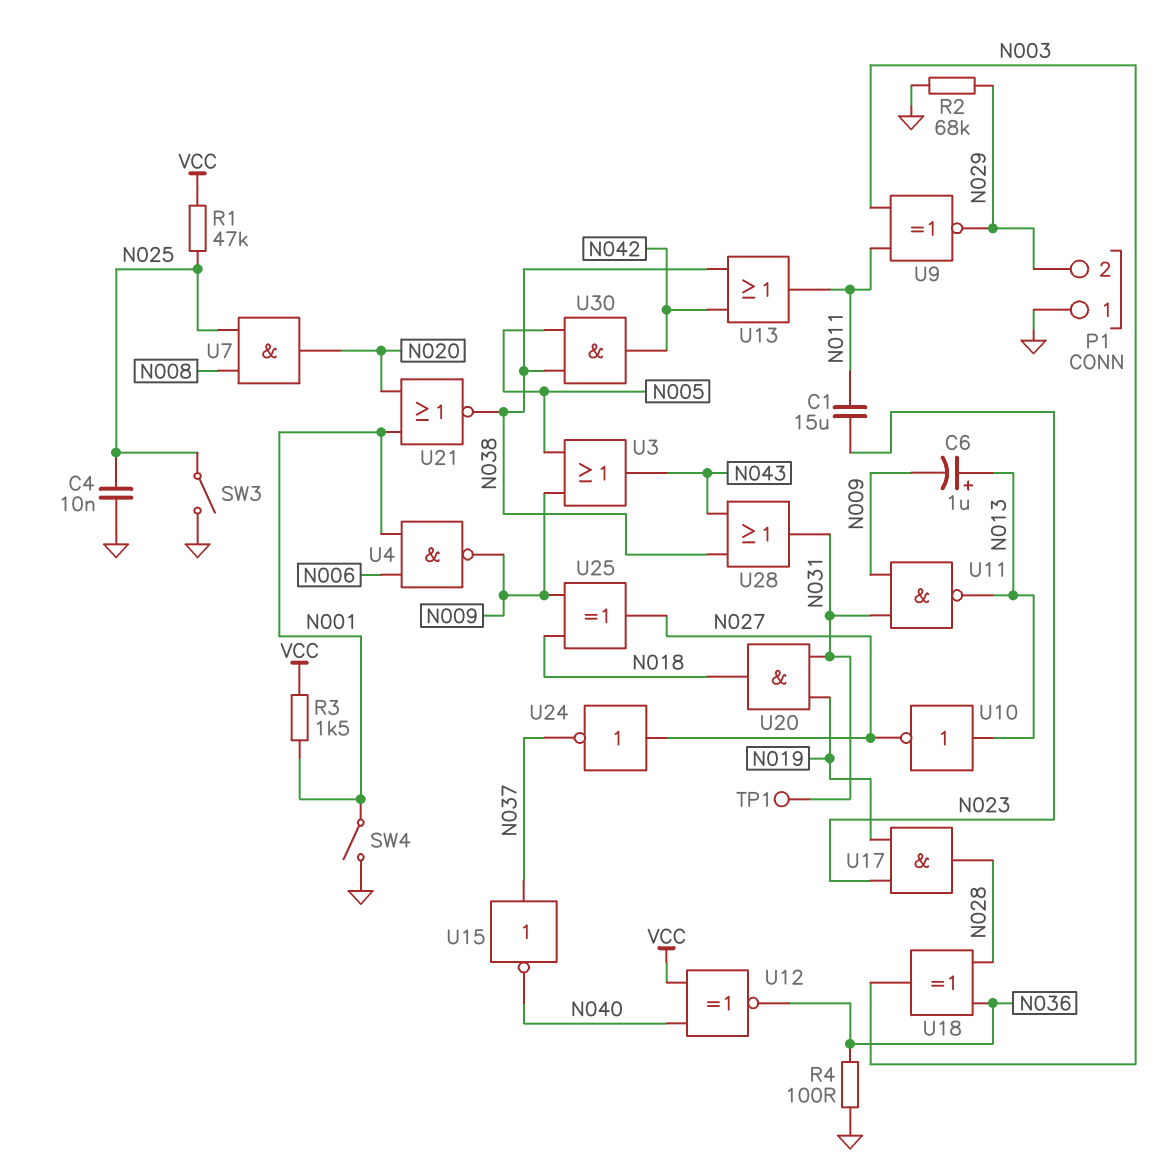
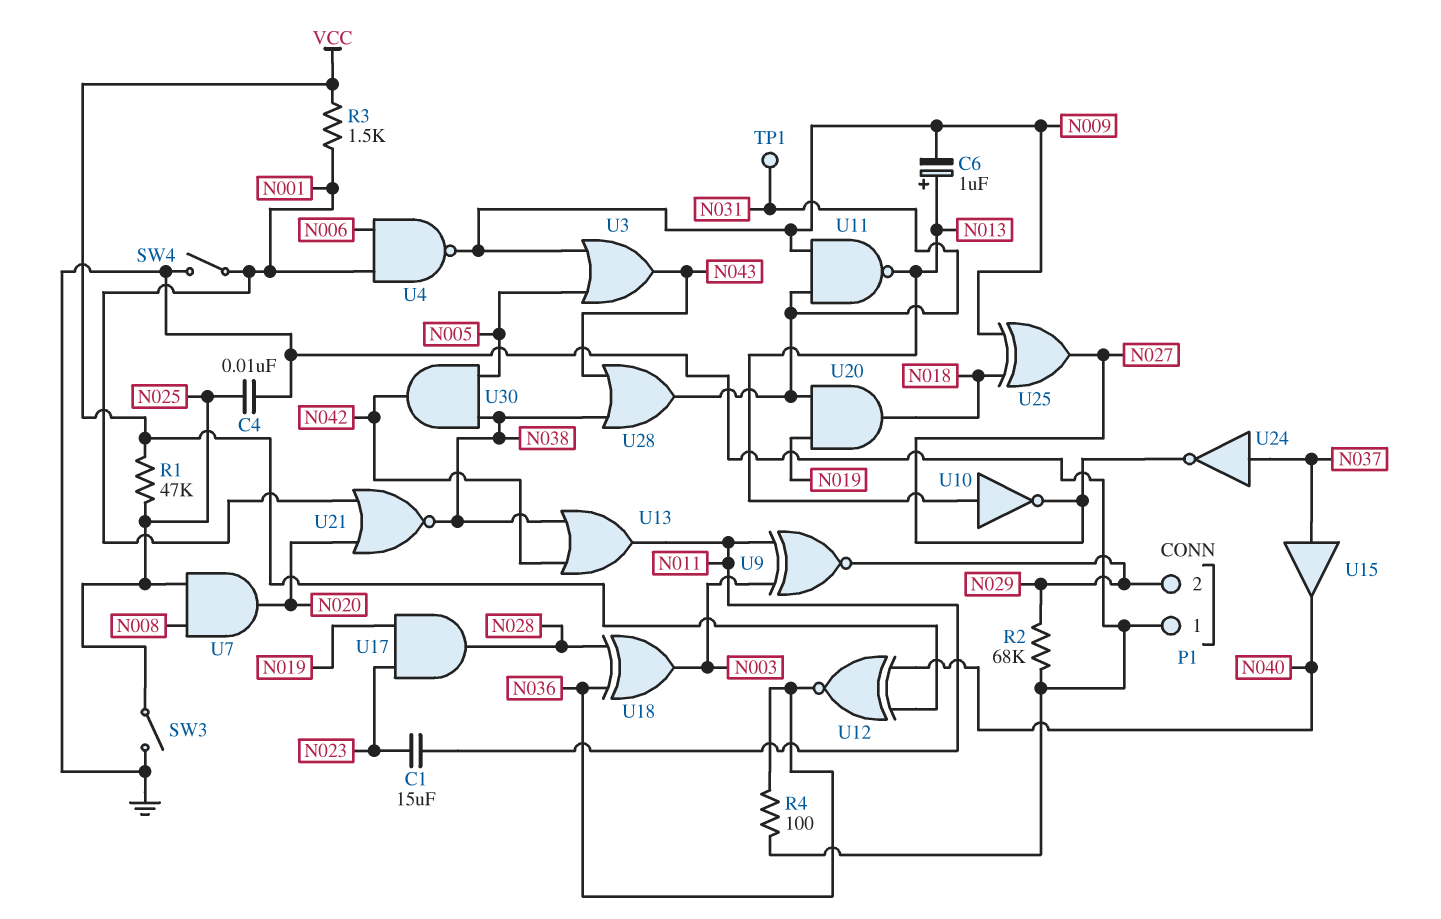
U15: NOT (in N037, out N040) -> buffer (in N037, out N040)
U24: NOT (in N027, out N037) -> NOT (in N037, out N027)

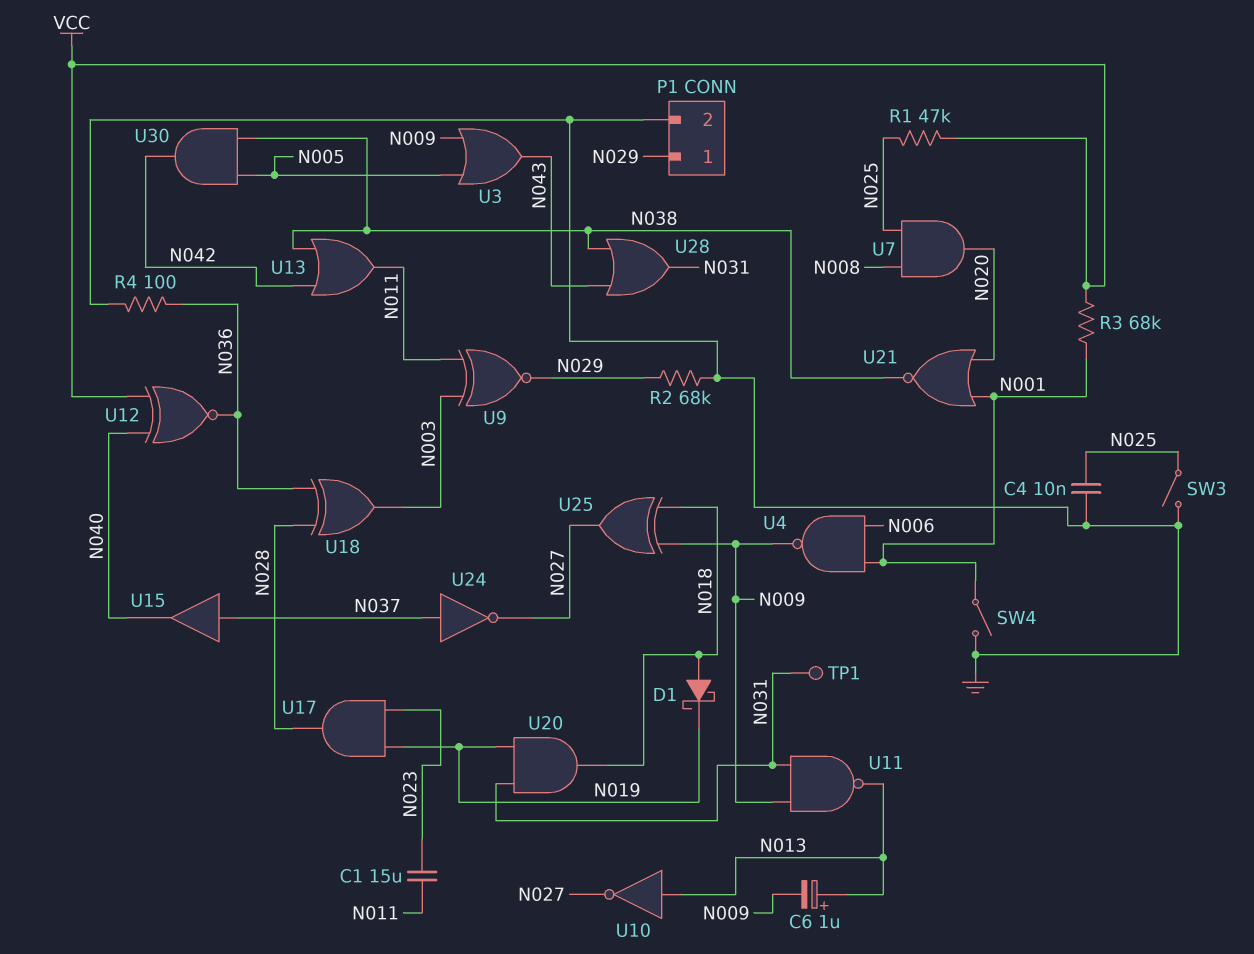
D1: none -> schottky (A N018, K N019)
P1 pin 1: GND -> N029
P1 pin 2: N029 -> GND
R3: 1.5k (N001, VCC) -> 68k (N001, VCC)

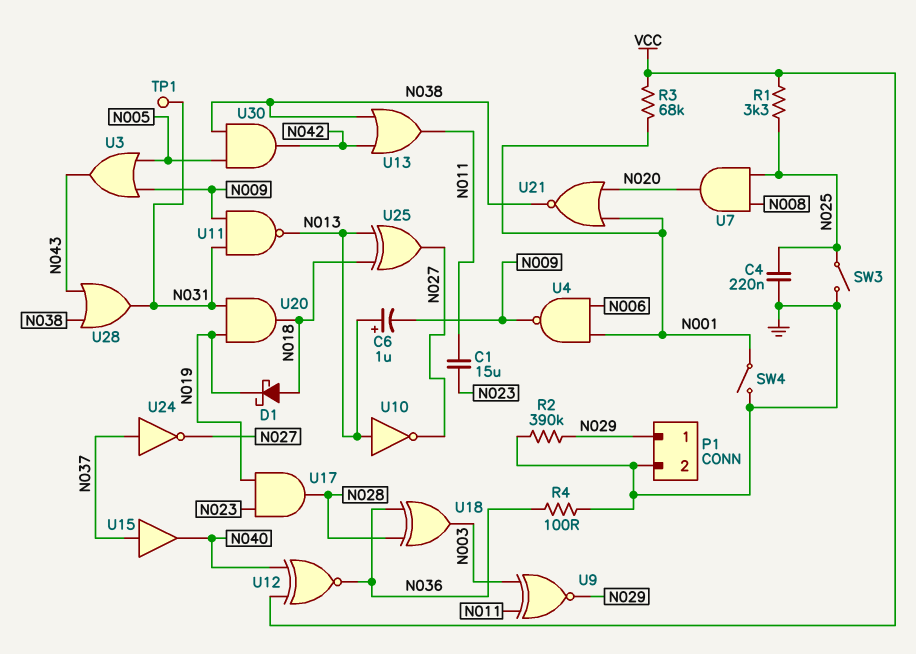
C4: 10nF (GND, N025) -> 220nF (GND, N025)
R1: 47k (N025, VCC) -> 3.3k (N025, VCC)
R2: 68k (GND, N029) -> 390k (GND, N029)
U25: XOR (in N009, in N018, out N027) -> XOR (in N013, in N018, out N027)

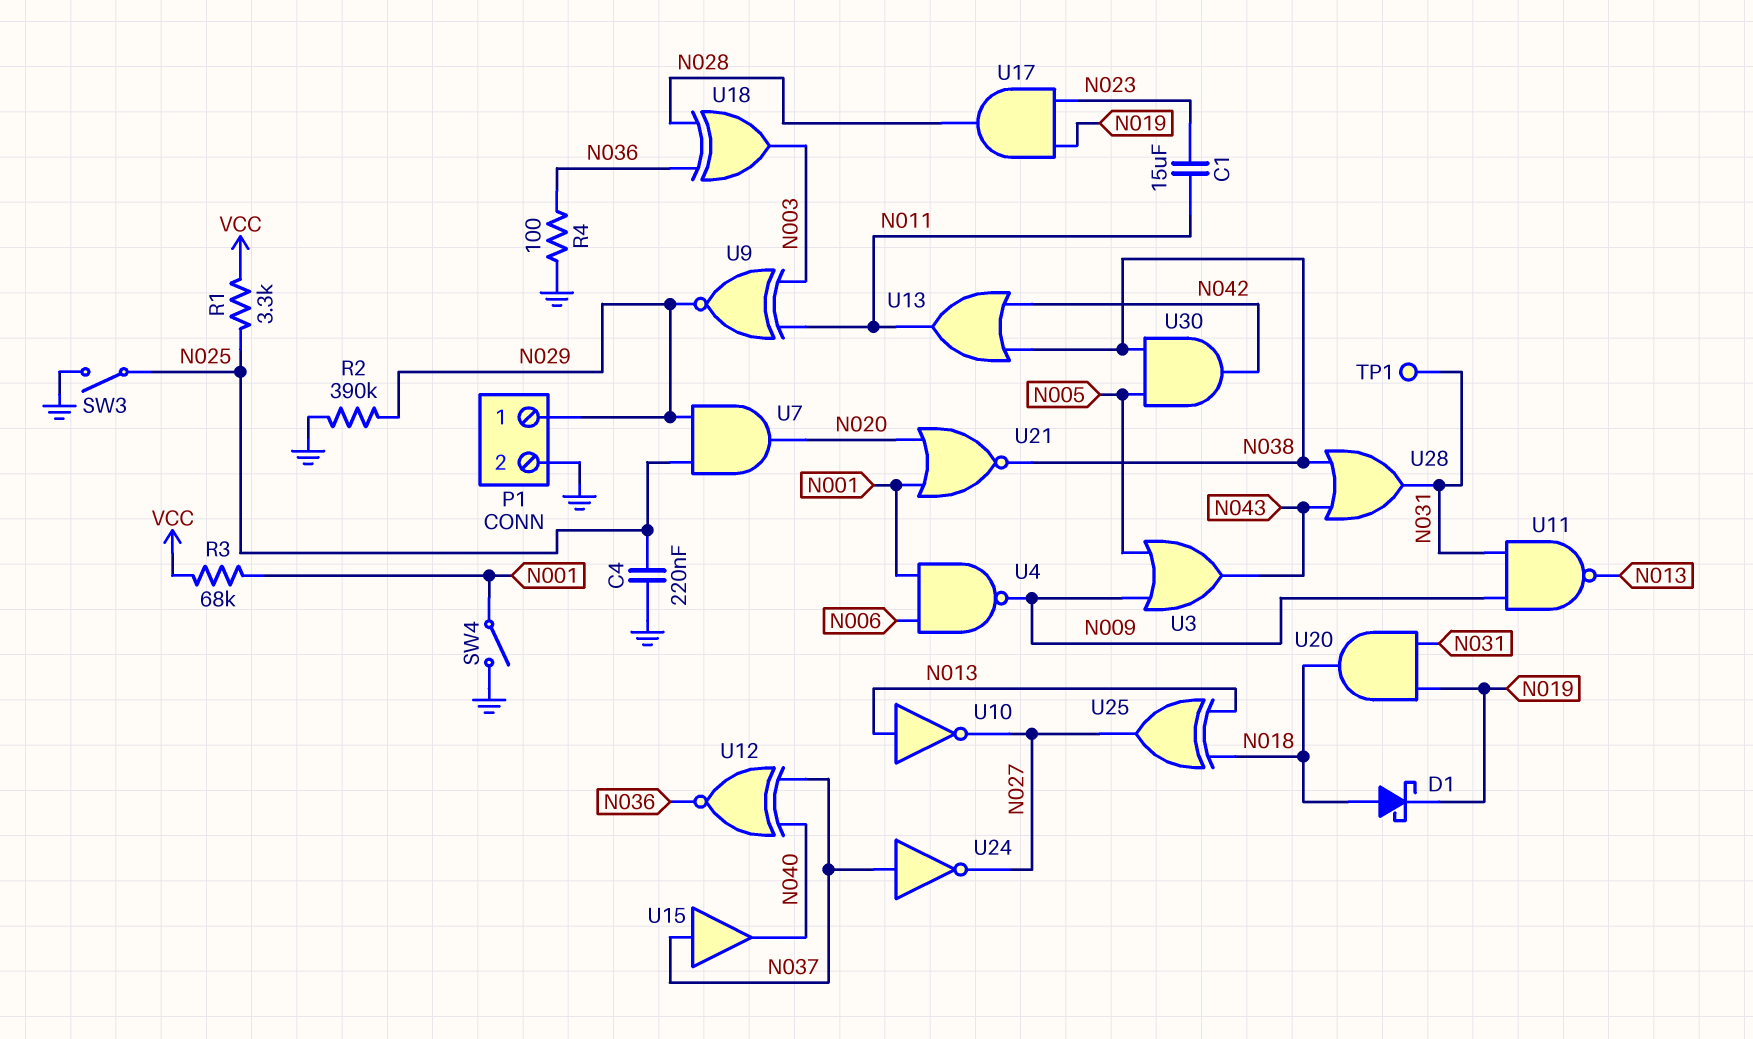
C6: 1uF (plus N013, minus N009) -> none
U7: AND (in N008, in N025, out N020) -> AND (in N025, in N029, out N020)
U12: XNOR (in N040, in VCC, out N036) -> XNOR (in N037, in N040, out N036)

